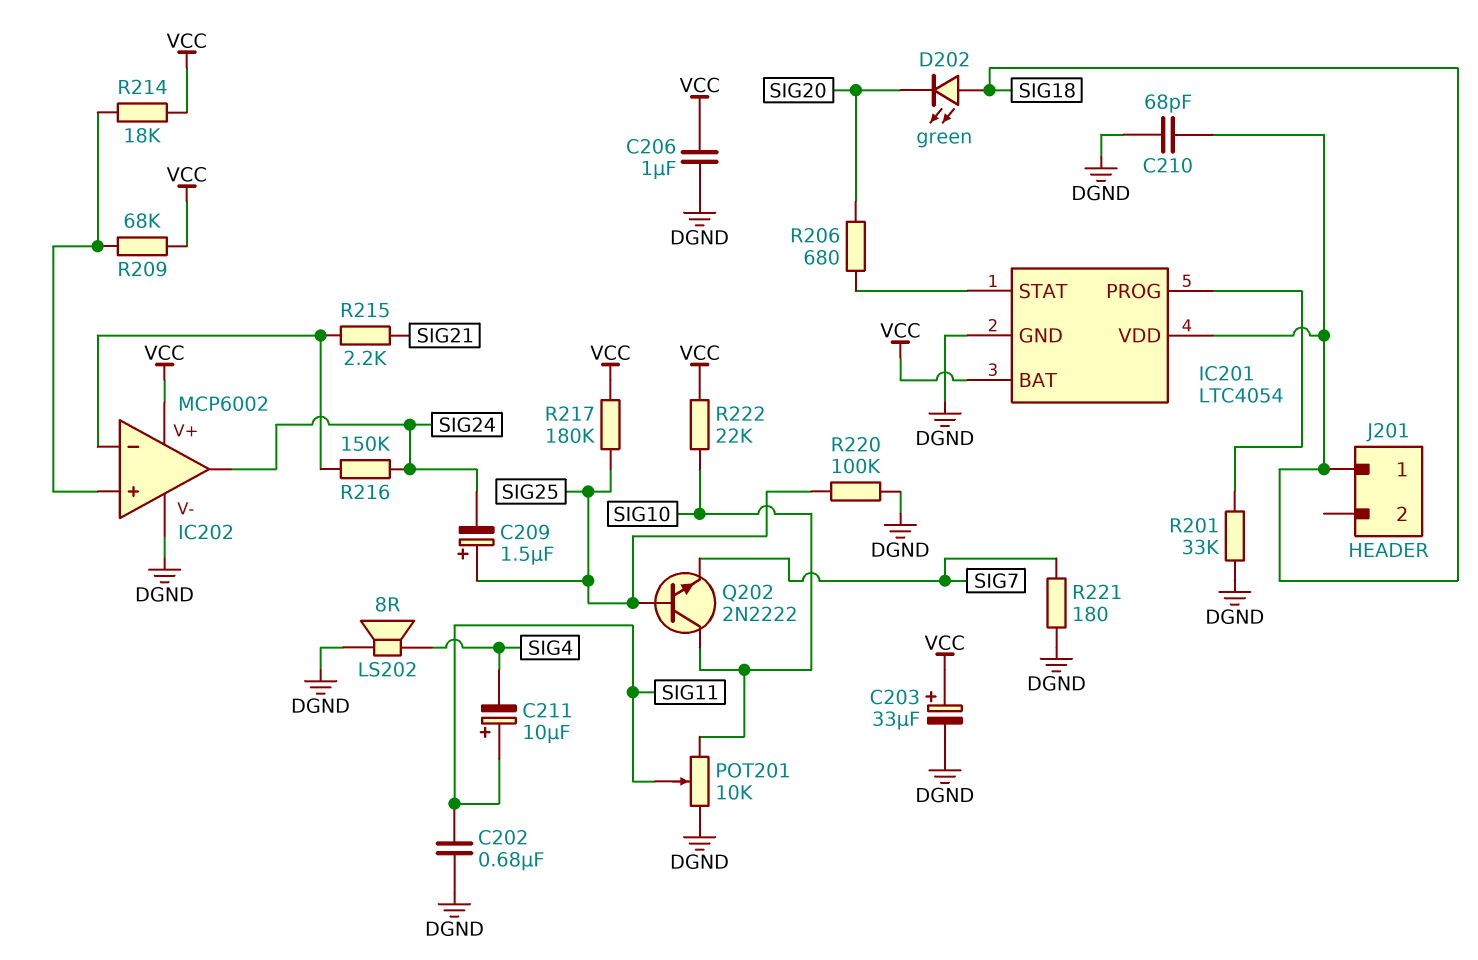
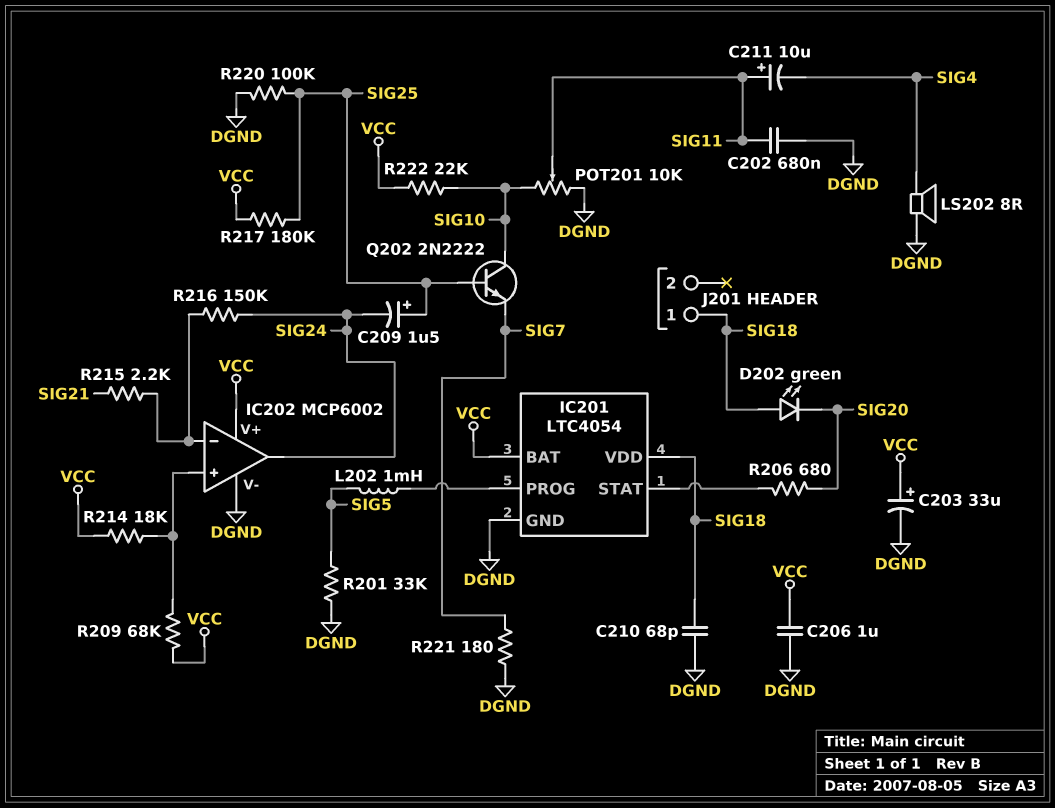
L202: none -> 1mH (IC201/PROG, SIG5)
R201: 33k (DGND, IC201/PROG) -> 33k (DGND, SIG5)

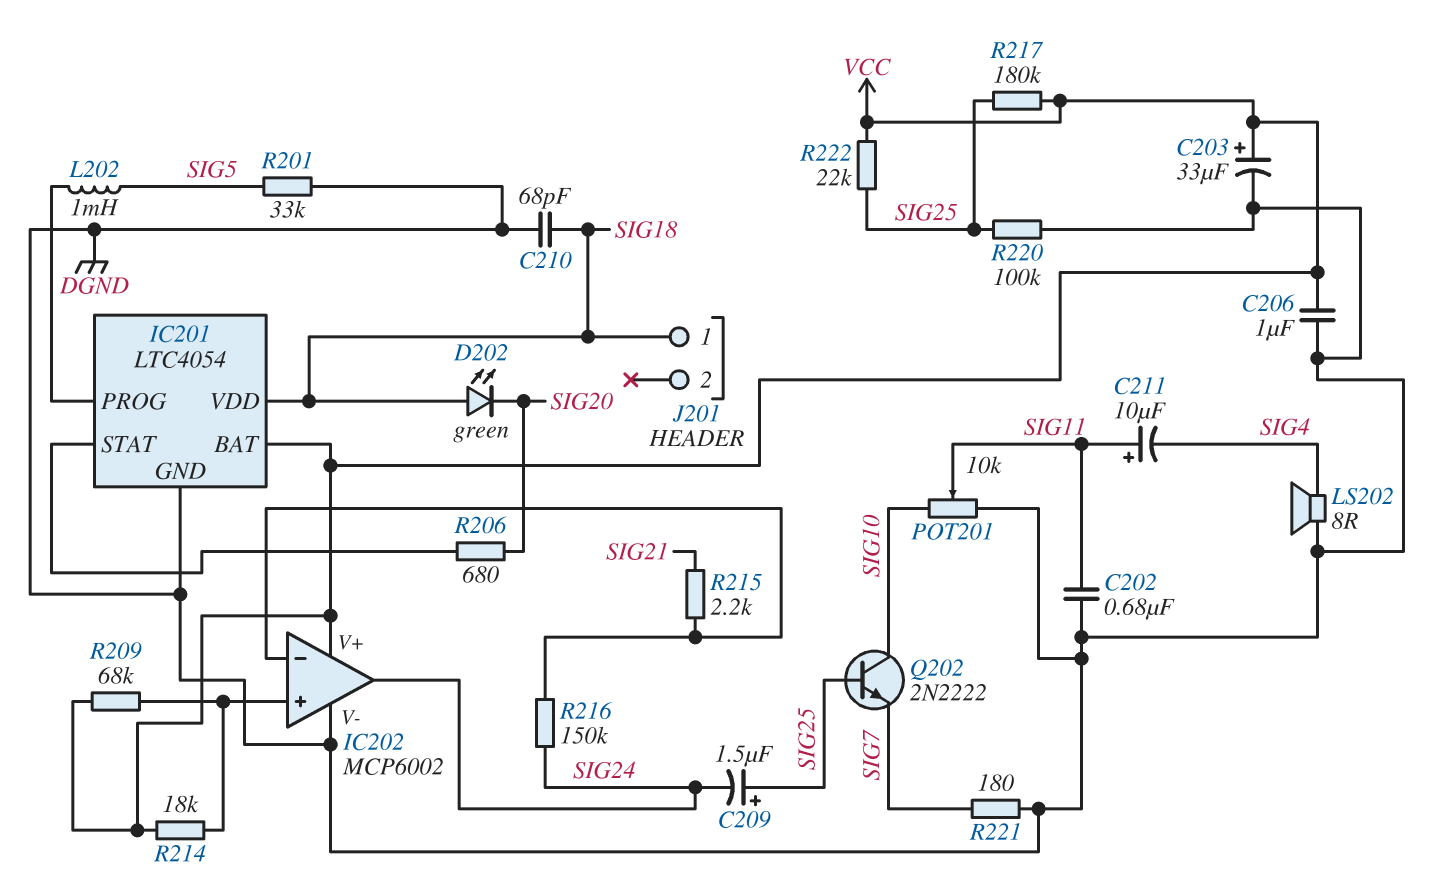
R222: 22k (SIG10, VCC) -> 22k (SIG25, VCC)

